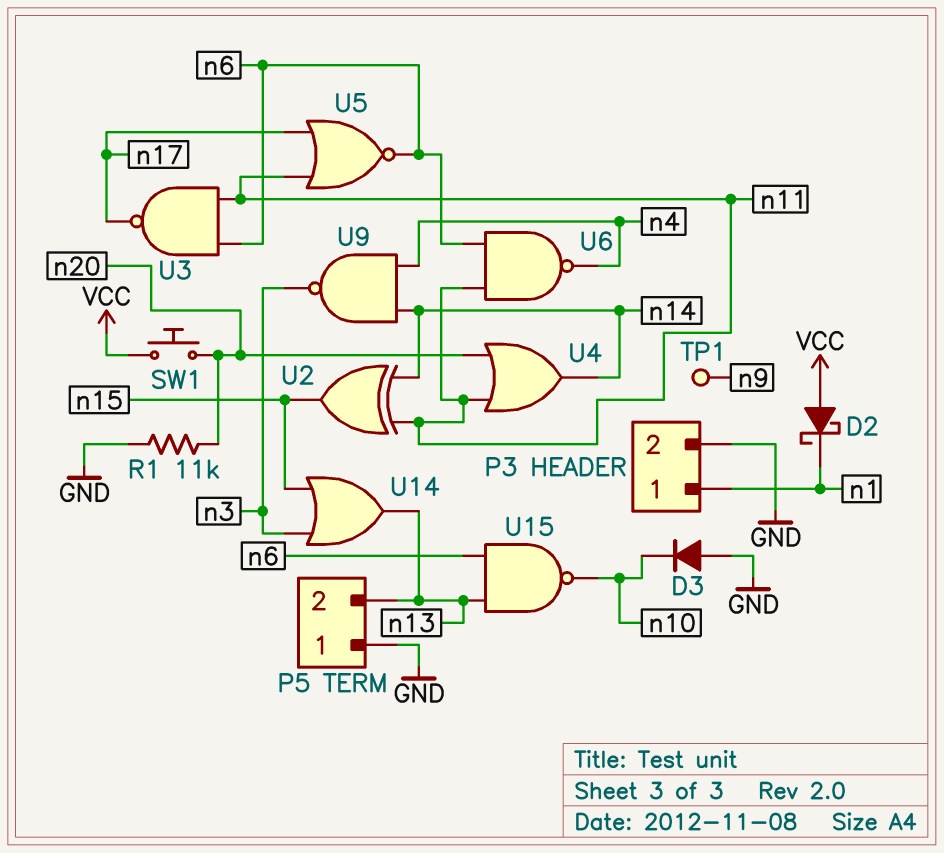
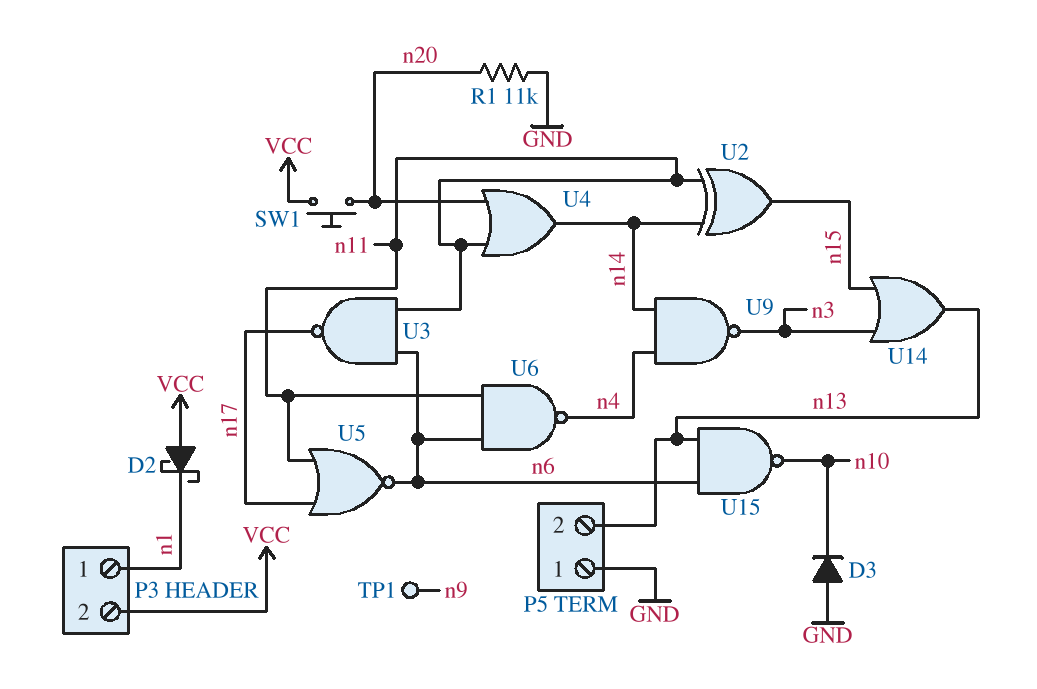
P3 pin 2: GND -> VCC

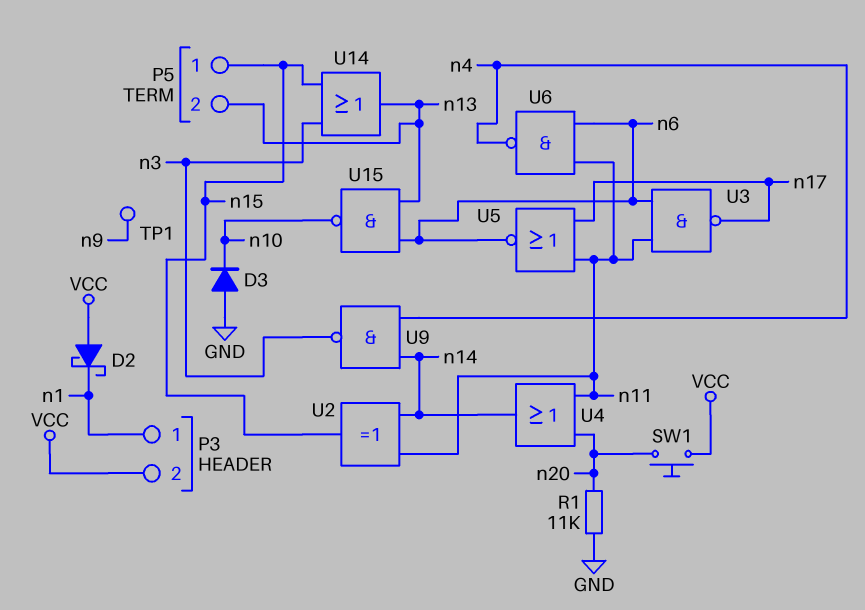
P5 pin 1: GND -> n15

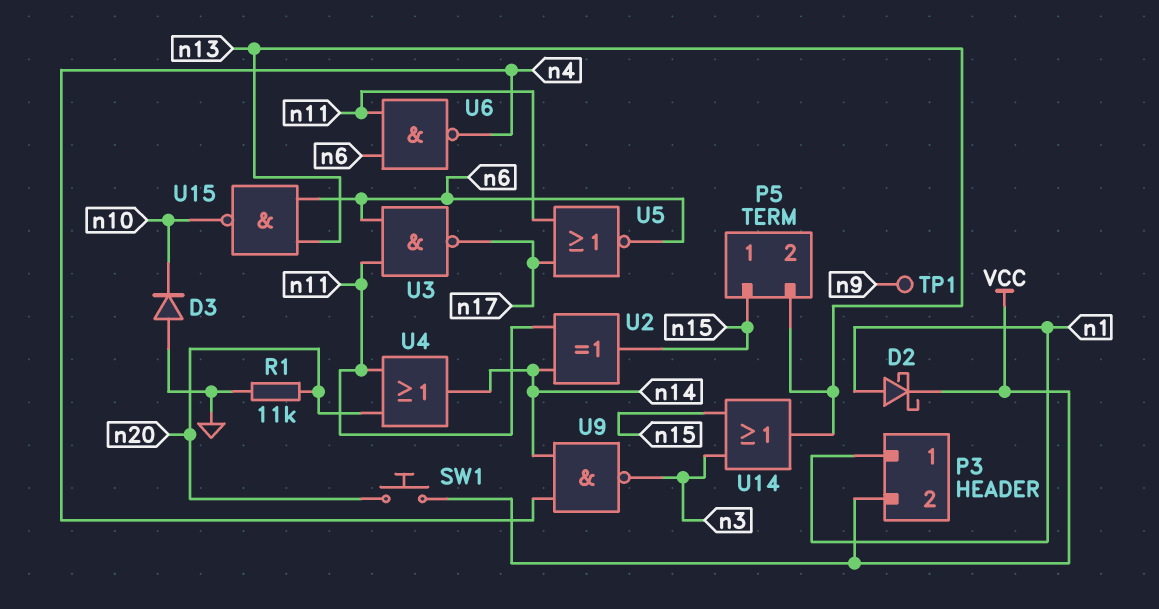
D2: schottky (A VCC, K n1) -> schottky (A n1, K VCC)

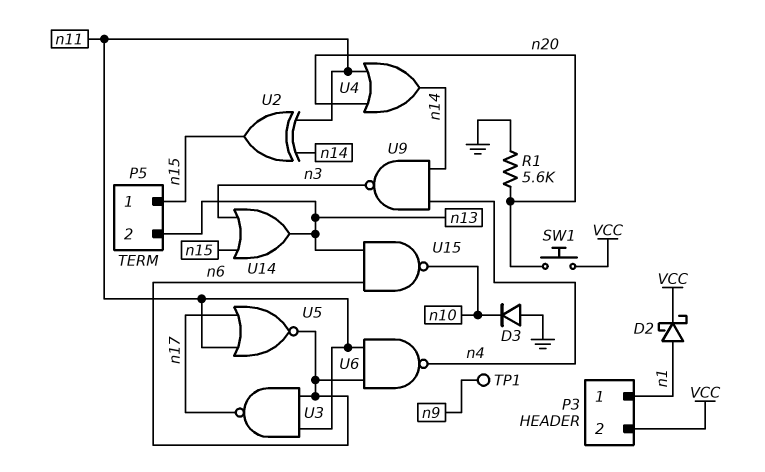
R1: 11k (GND, n20) -> 5.6k (GND, n20)

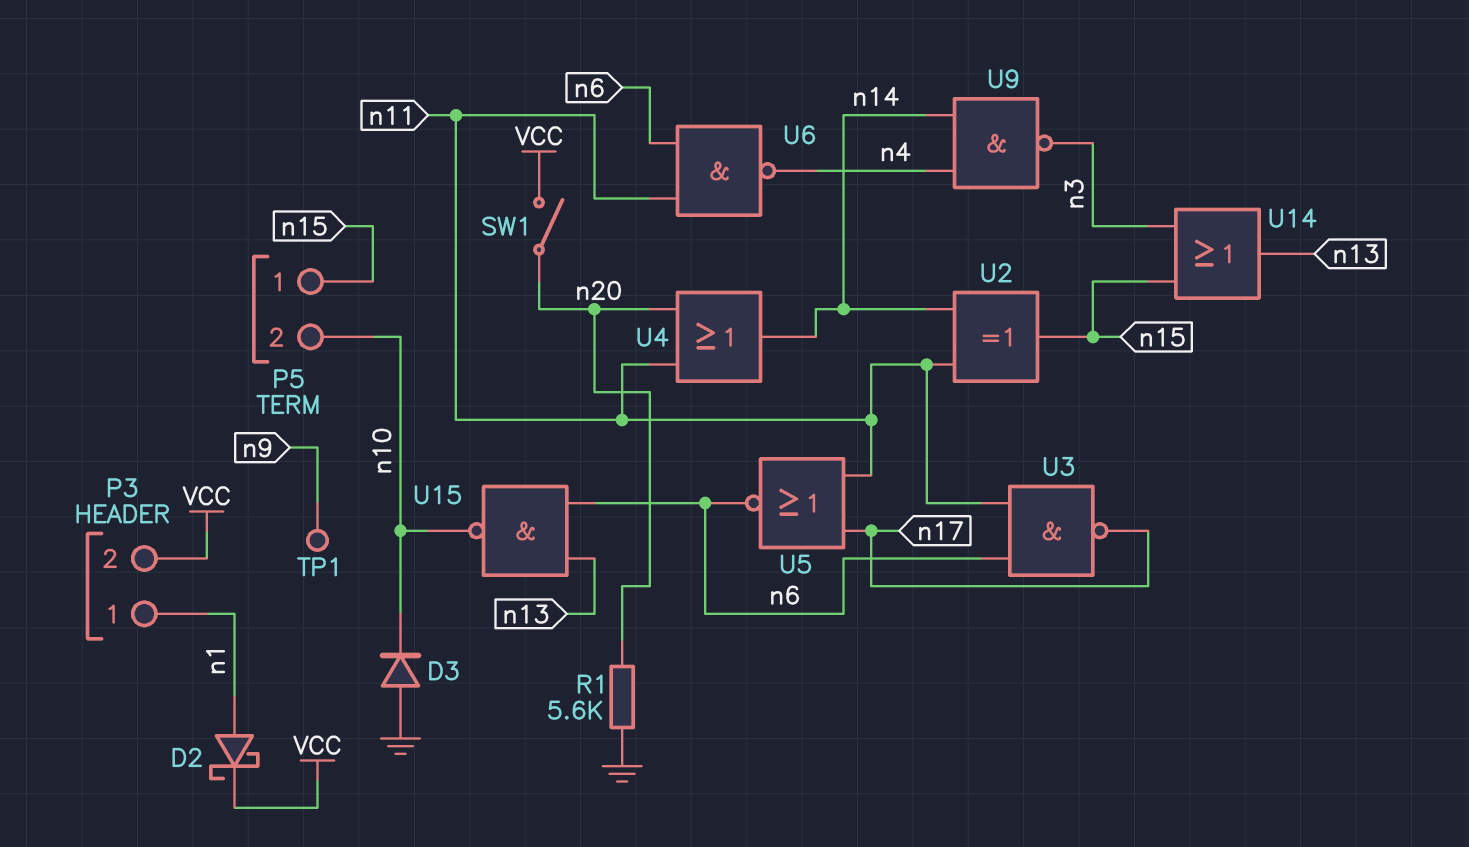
P5 pin 2: n13 -> n10
SW1: button (VCC, n20) -> switch (VCC, n20)

